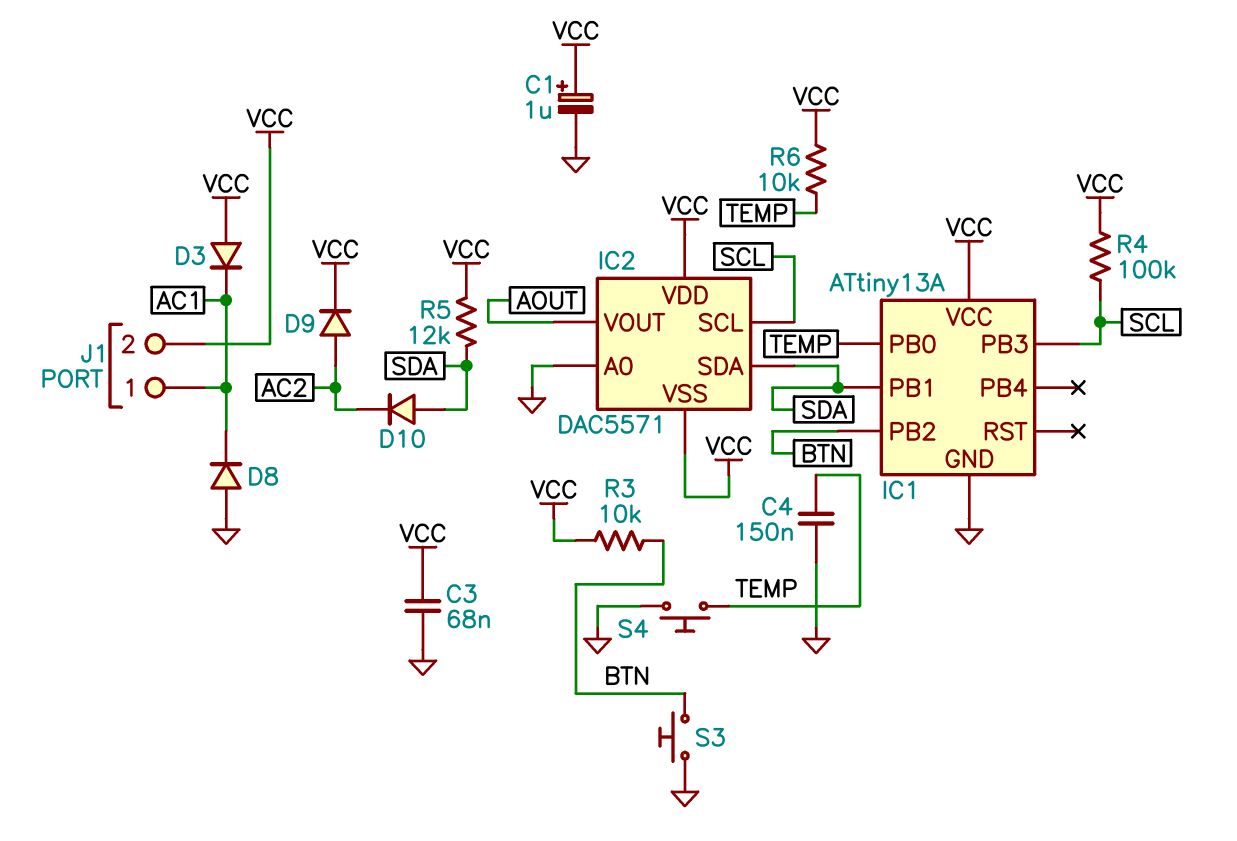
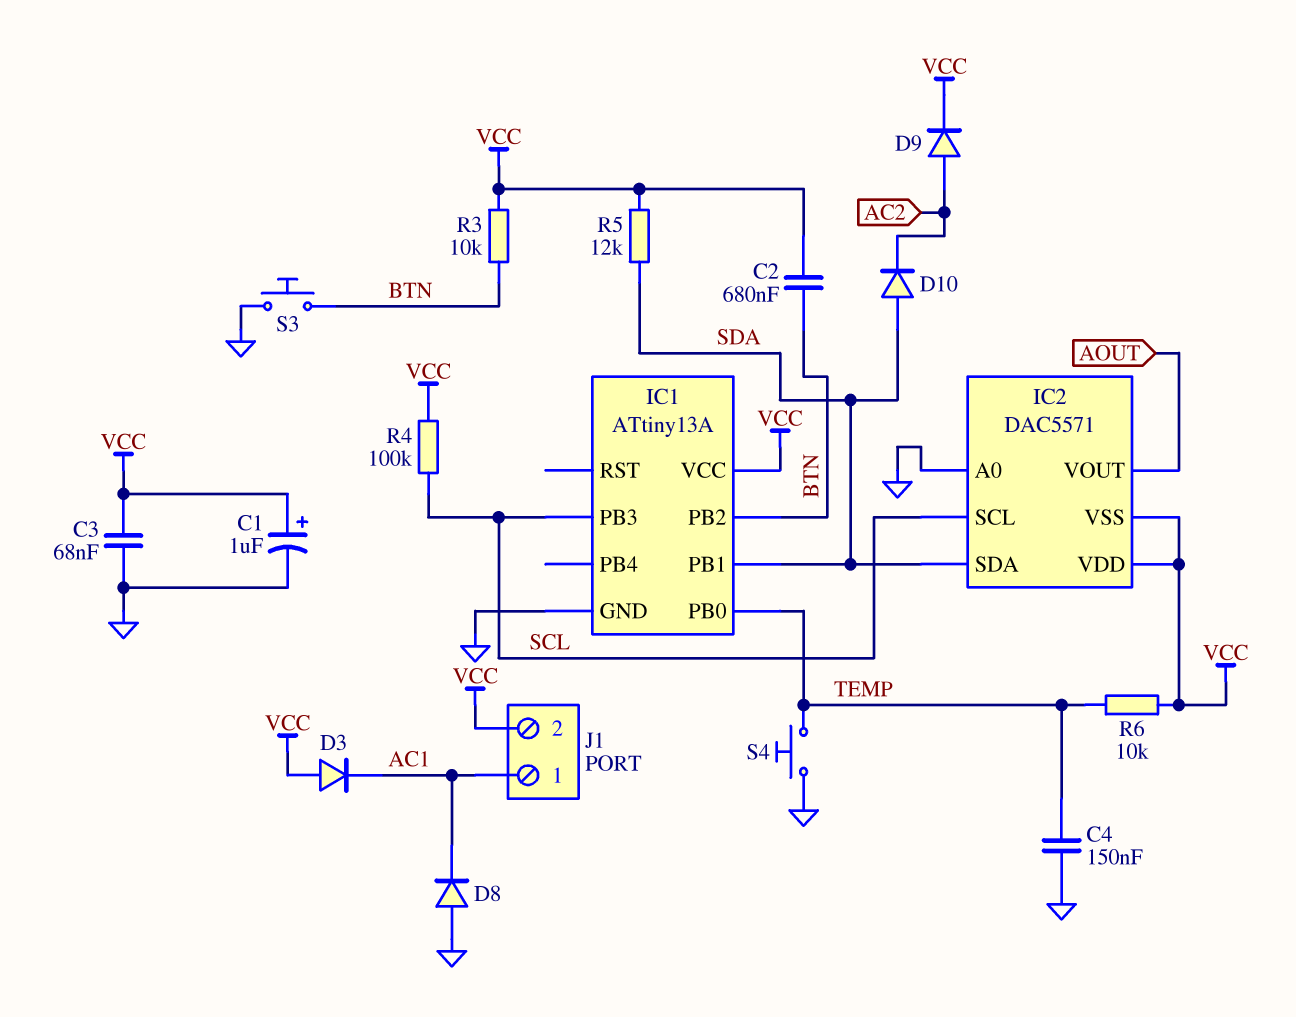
C2: none -> 680nF (BTN, VCC)

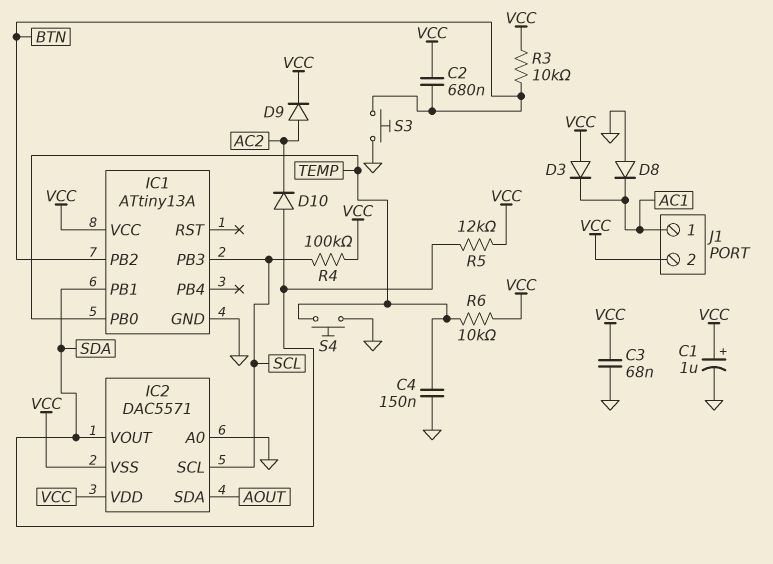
IC2 pin SDA: SDA -> AOUT
IC2 pin VOUT: AOUT -> SDA

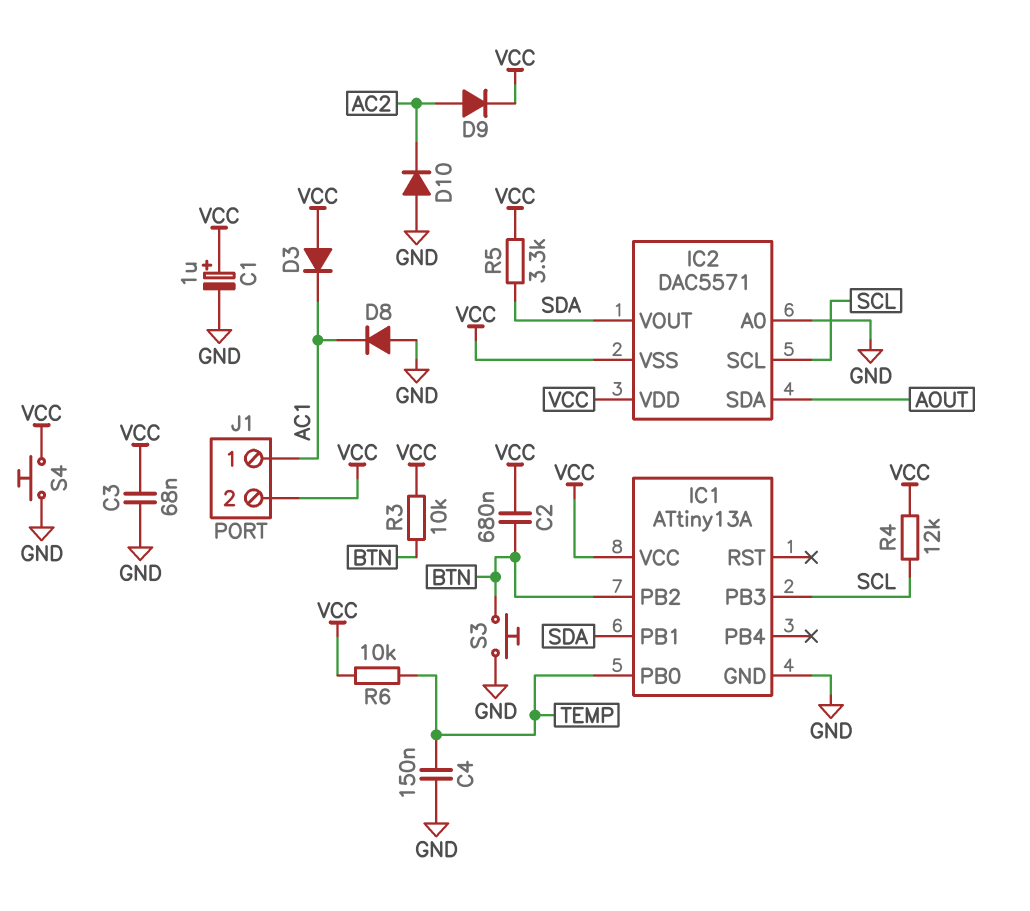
D10: diode (A SDA, K AC2) -> diode (A GND, K AC2)
R4: 100k (SCL, VCC) -> 12k (SCL, VCC)
R5: 12k (SDA, VCC) -> 3.3k (SDA, VCC)
S4: button (GND, TEMP) -> button (GND, VCC)

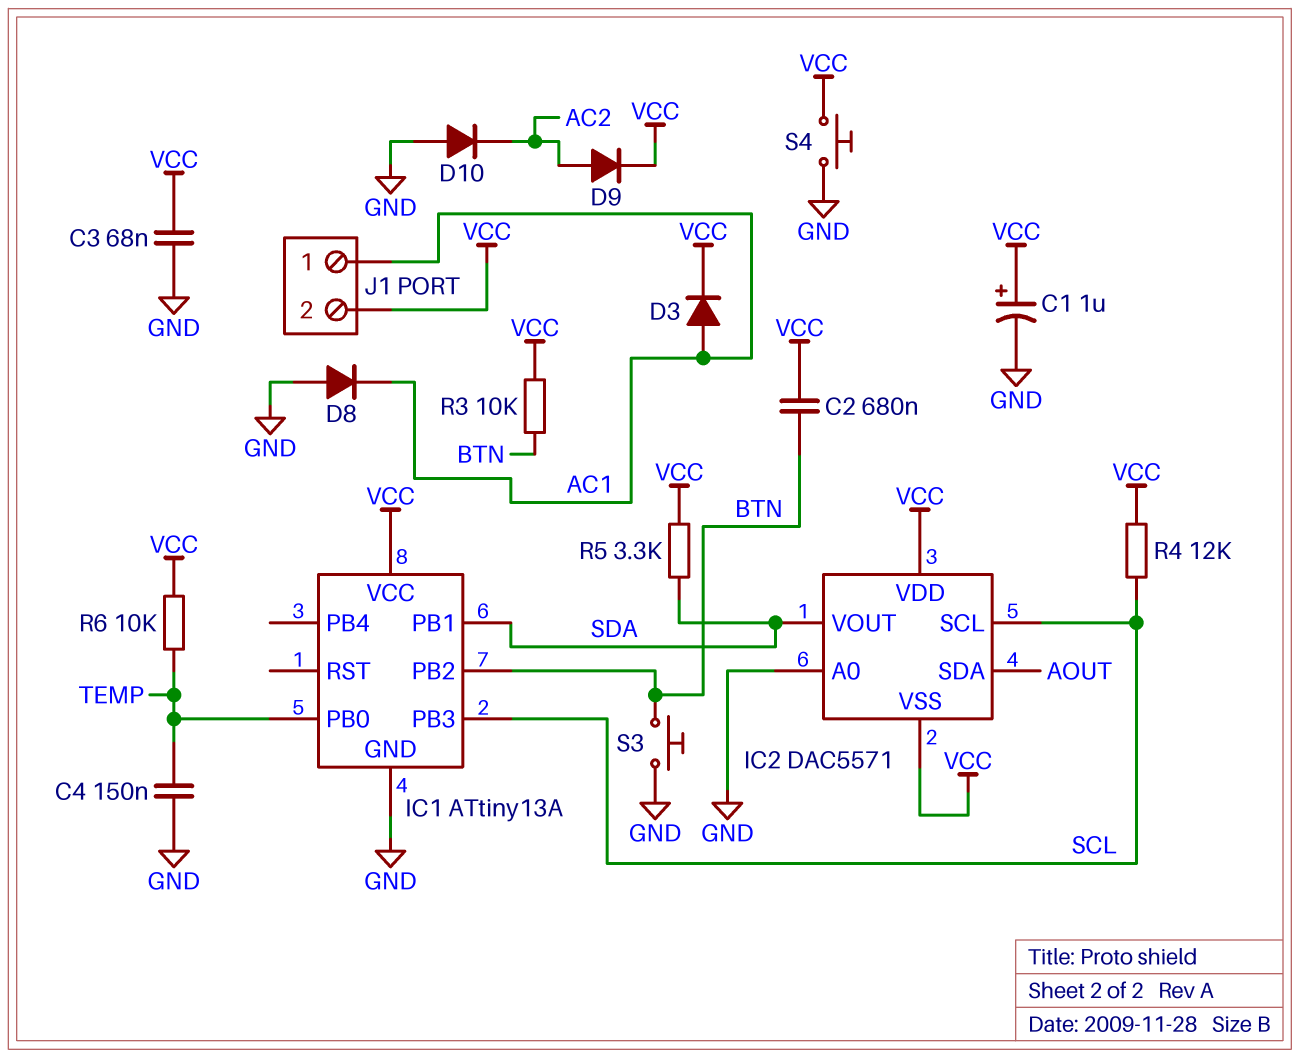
D3: diode (A VCC, K AC1) -> diode (A AC1, K VCC)

